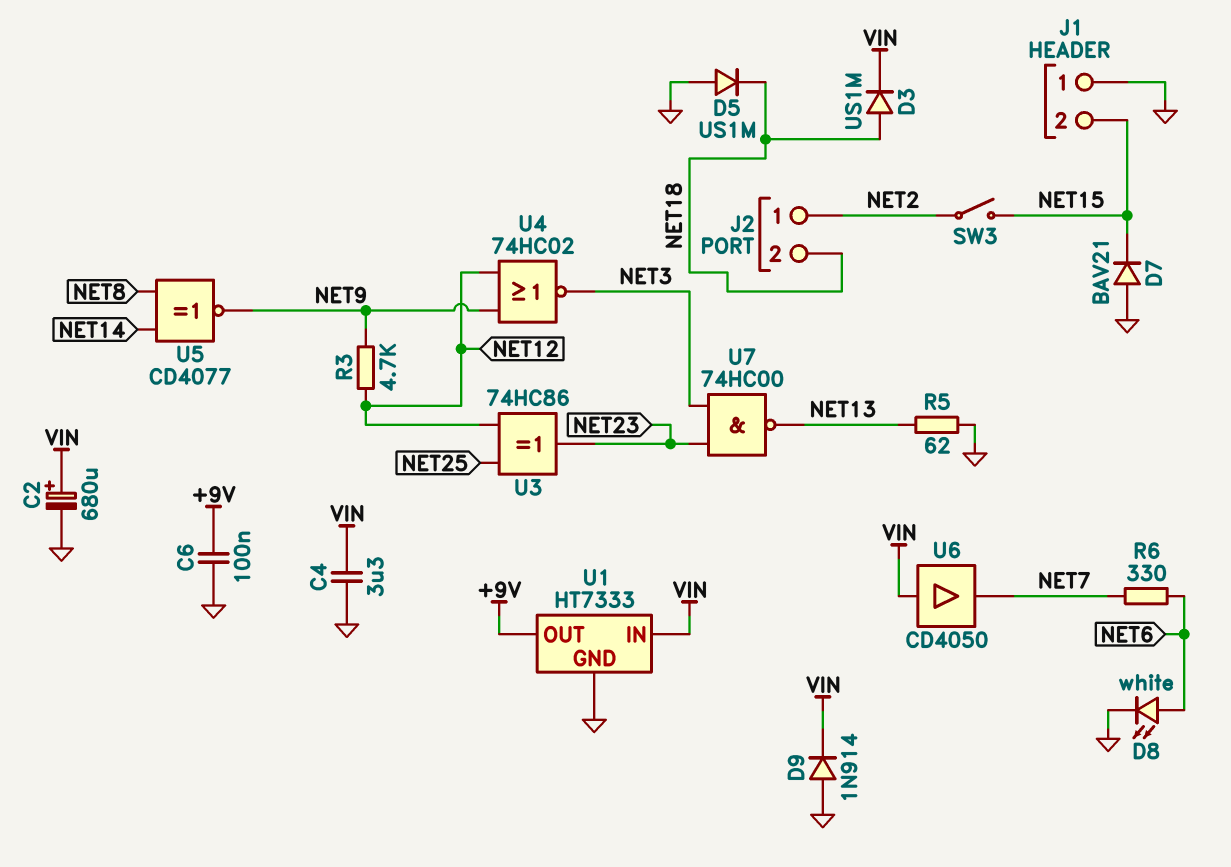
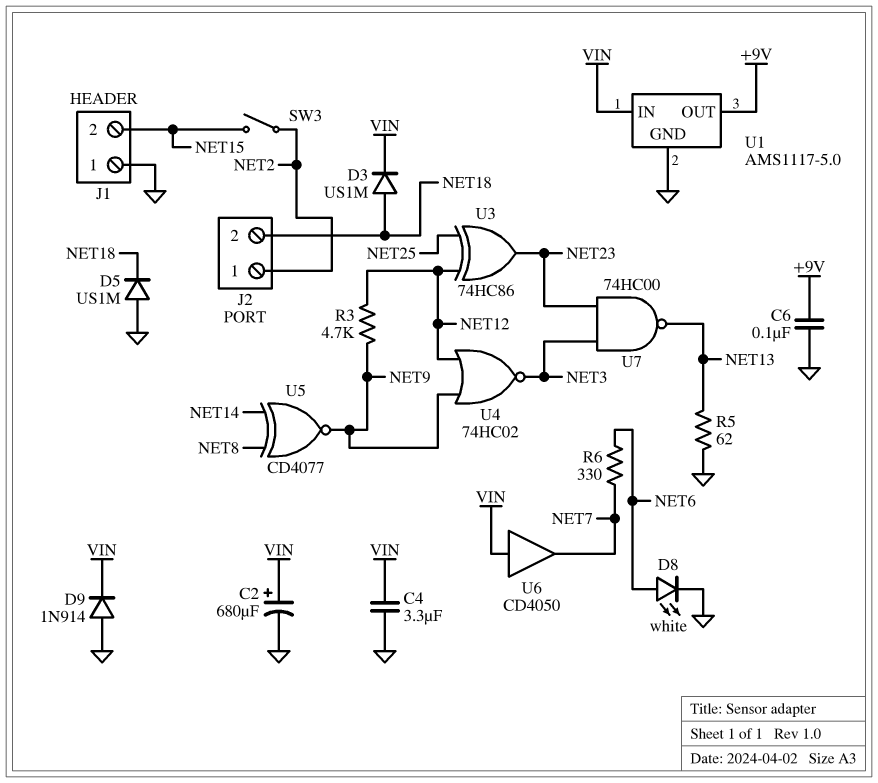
D7: diode BAV21 (A GND, K NET15) -> none
U1: HT7333 -> AMS1117-5.0

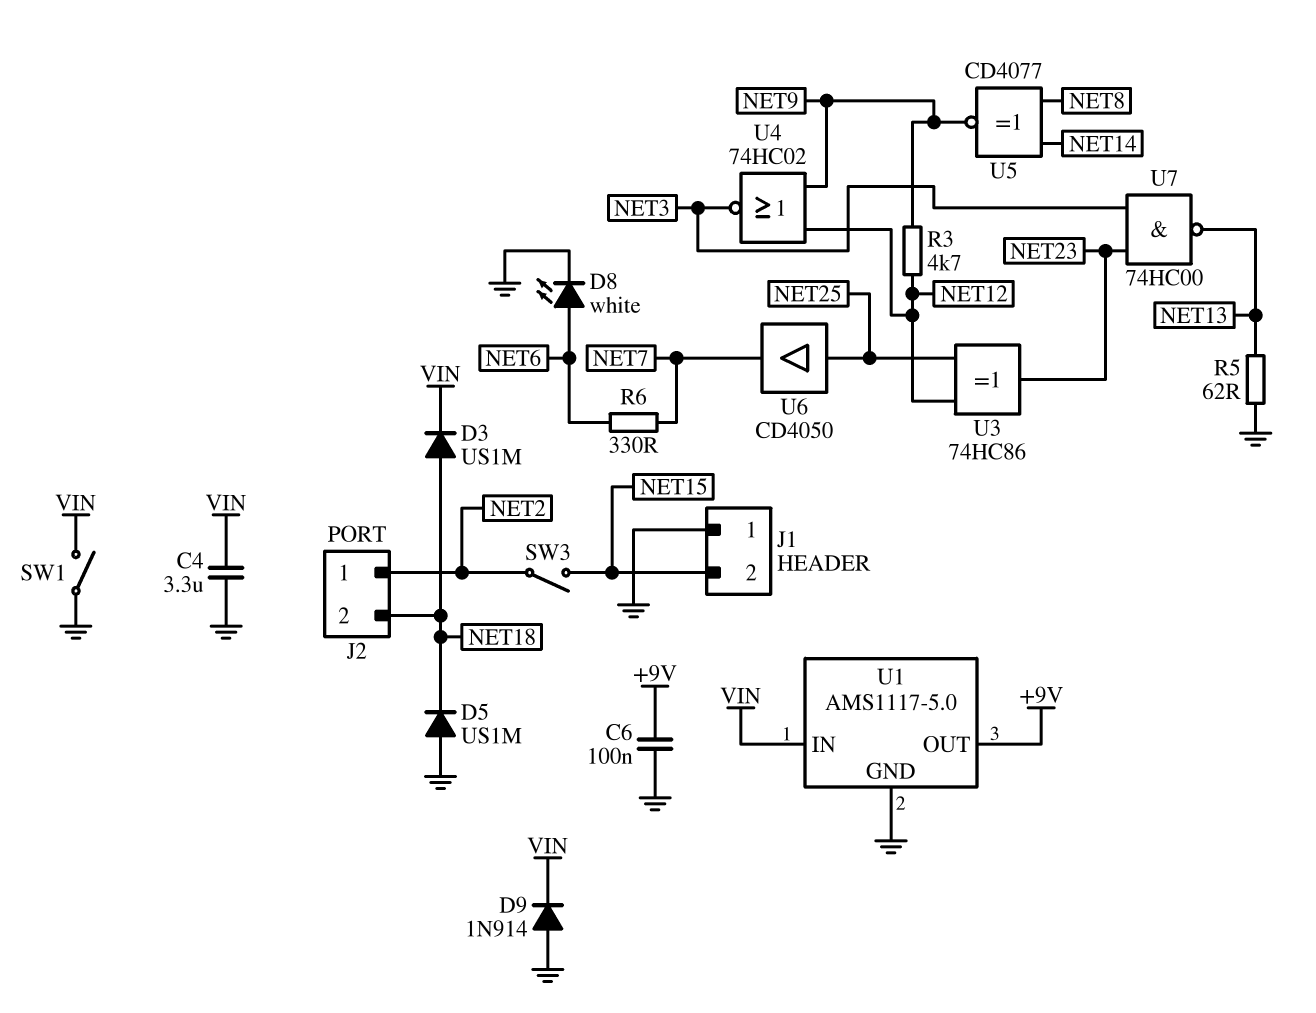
C2: 680uF (plus VIN, minus GND) -> none
SW1: none -> switch (GND, VIN)
U6: buffer CD4050 (in VIN, out NET7) -> buffer CD4050 (in NET25, out NET7)

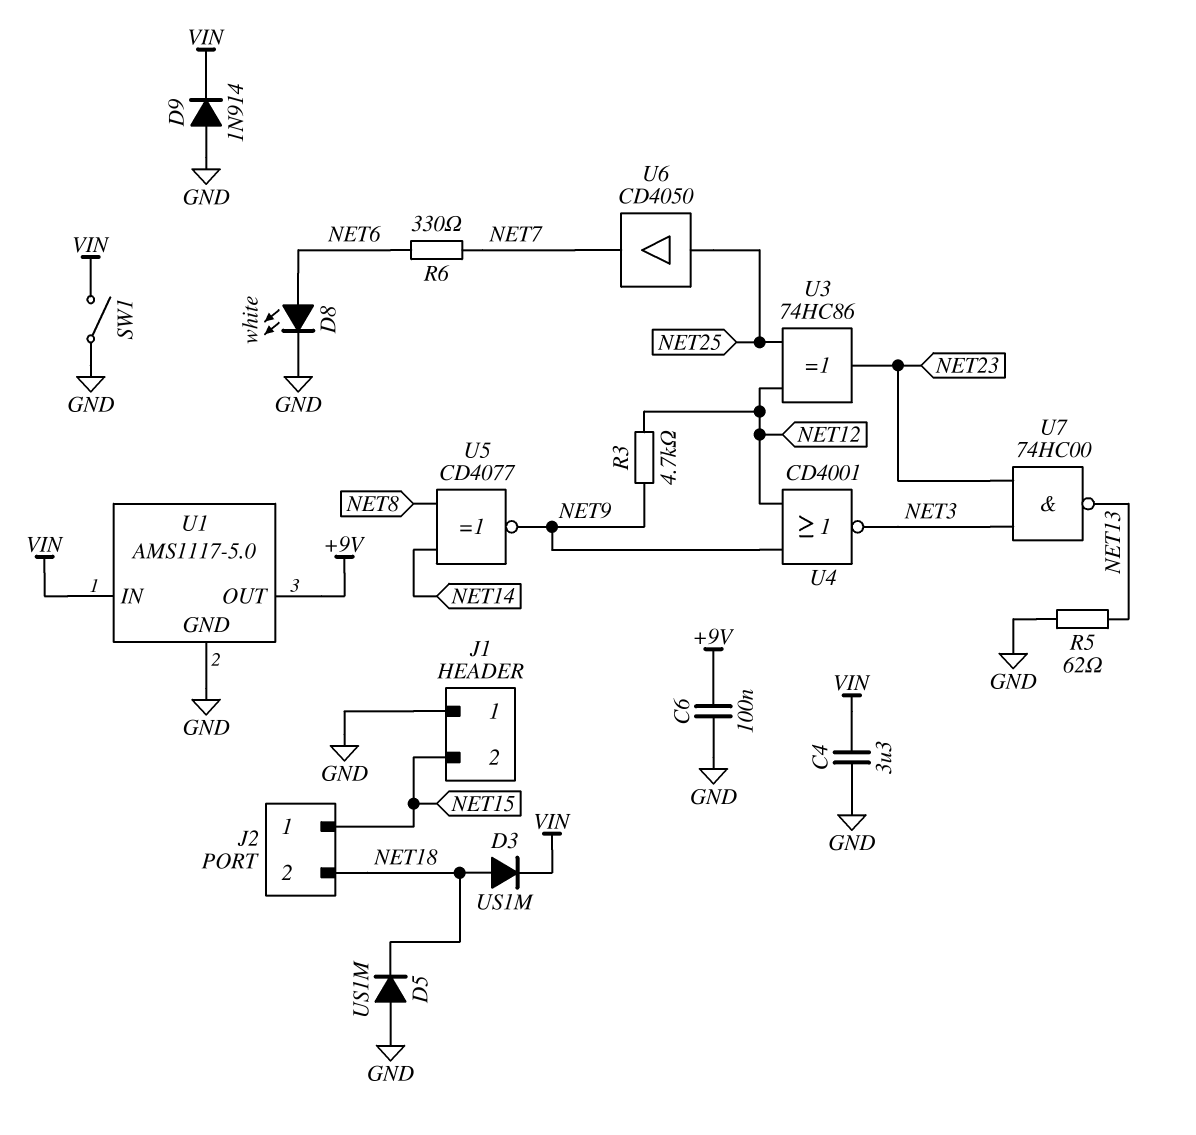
J2 pin 1: NET2 -> NET15
SW3: switch (NET2, NET15) -> none
U4: NOR 74HC02 (in NET9, in NET12, out NET3) -> NOR CD4001 (in NET9, in NET12, out NET3)

